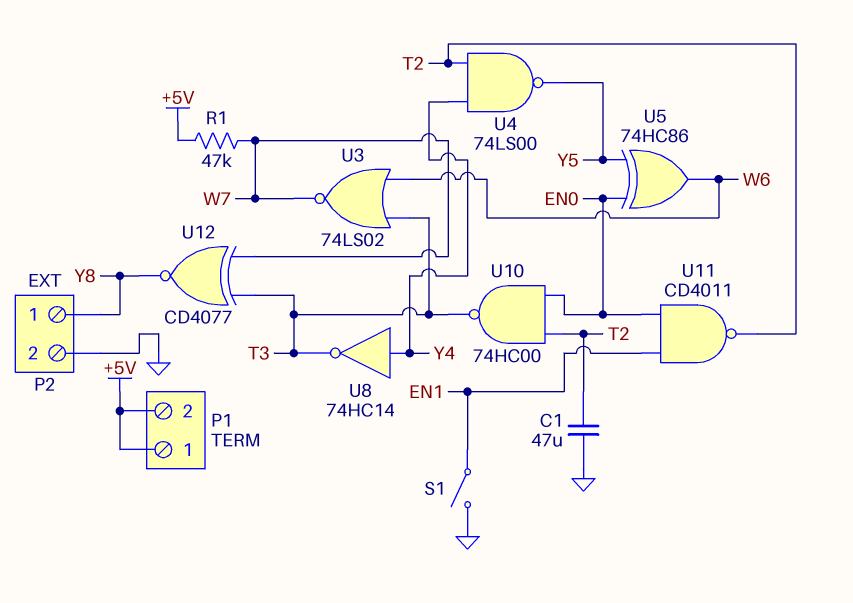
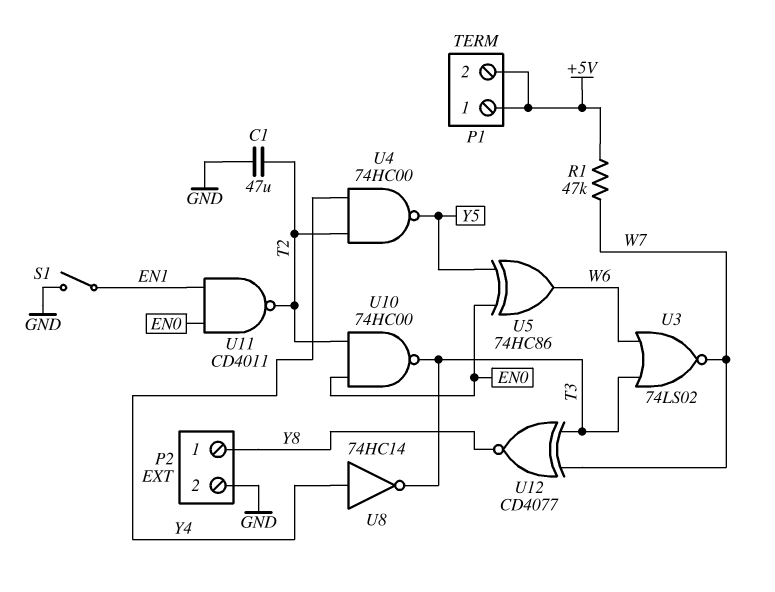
U4: NAND 74LS00 (in T2, in Y4, out Y5) -> NAND 74HC00 (in T2, in Y4, out Y5)

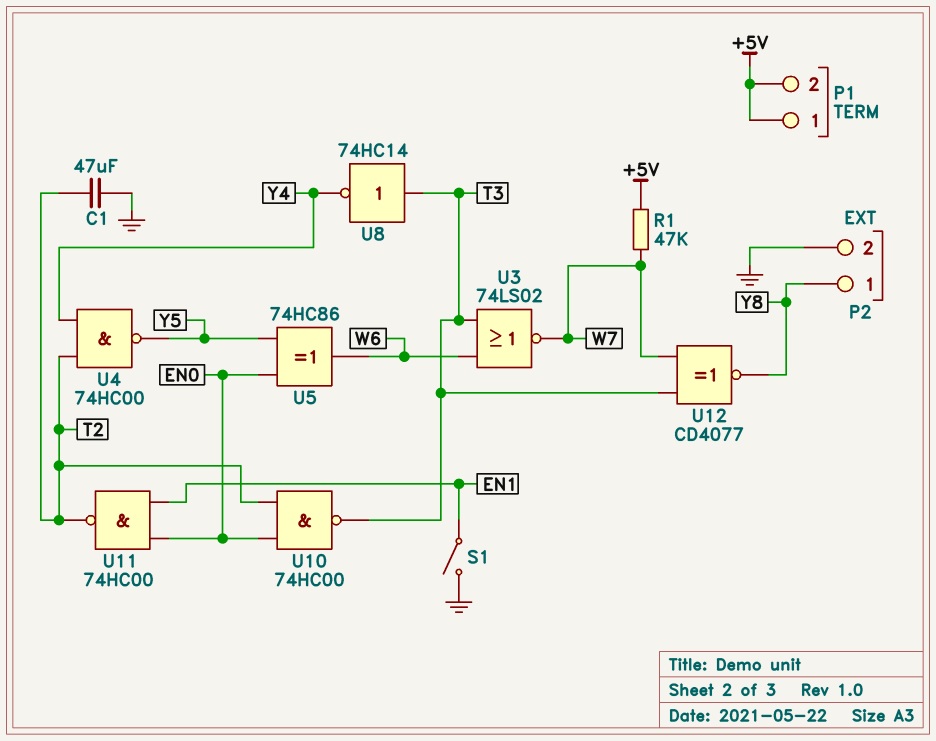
U8: NOT 74HC14 (in Y4, out T3) -> NOT 74HC14 (in T3, out Y4)
U11: NAND CD4011 (in EN0, in EN1, out T2) -> NAND 74HC00 (in EN0, in EN1, out T2)

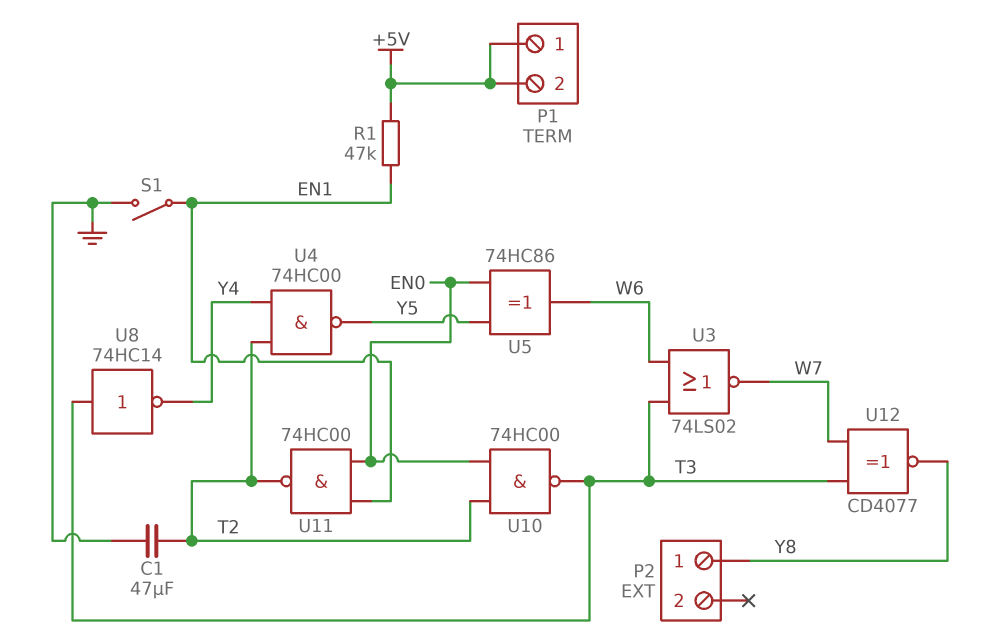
P2 pin 2: GND -> none
R1: 47k (+5V, W7) -> 47k (+5V, EN1)

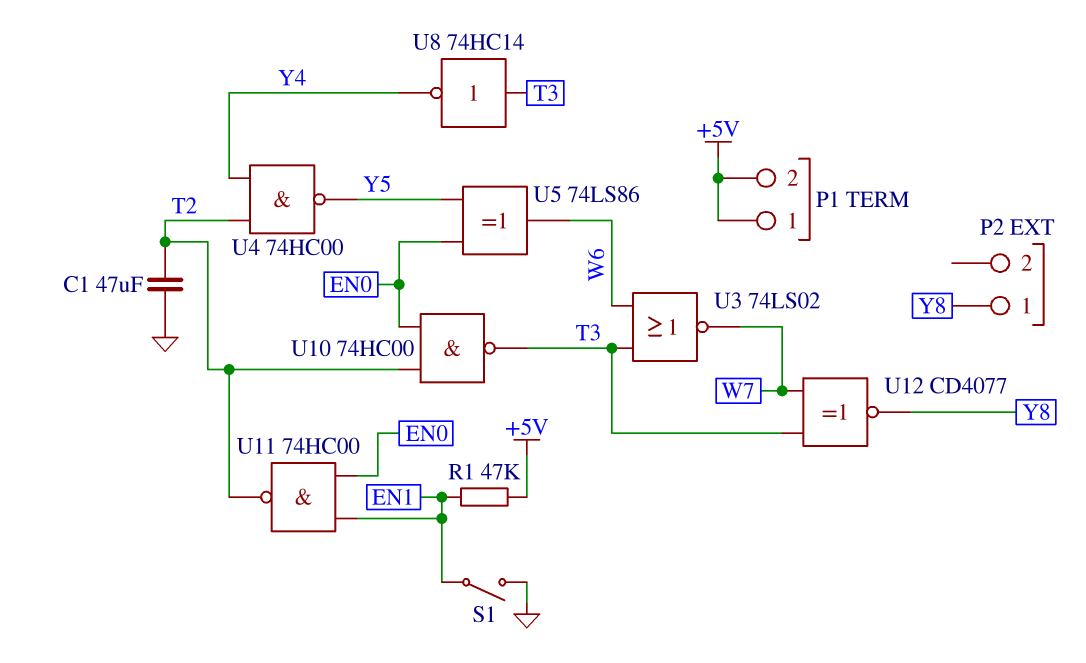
U5: XOR 74HC86 (in EN0, in Y5, out W6) -> XOR 74LS86 (in EN0, in Y5, out W6)

